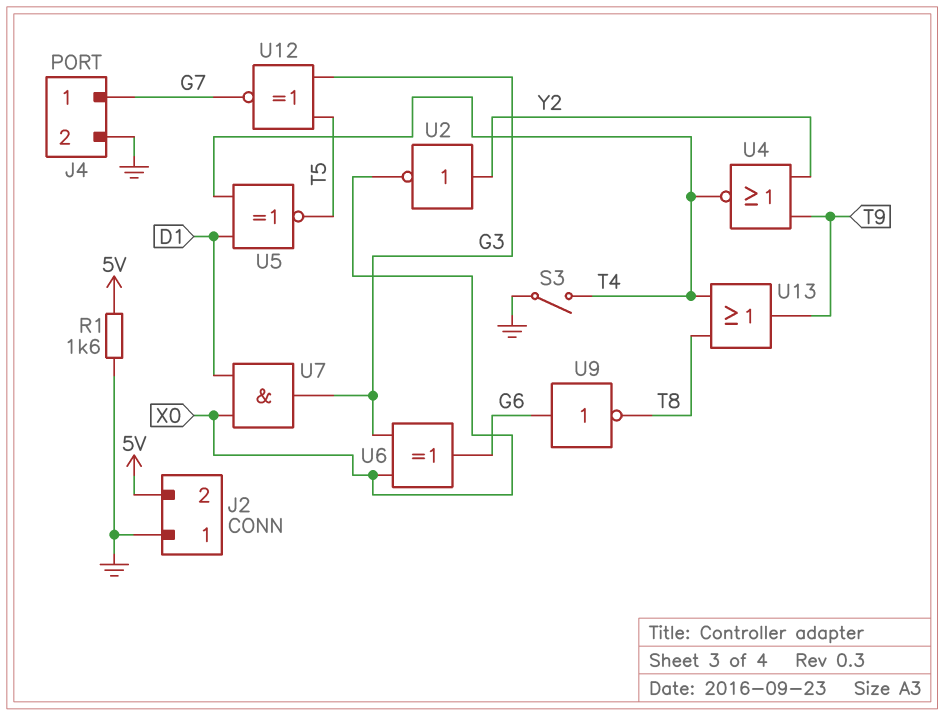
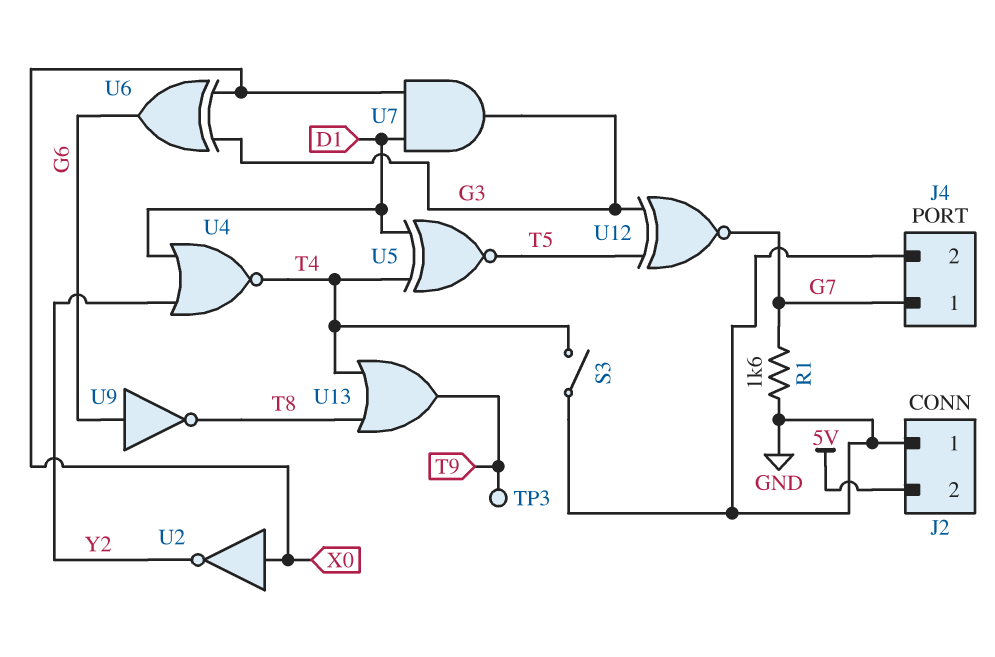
R1: 1.6k (5V, GND) -> 1.6k (G7, GND)
TP3: none -> test point (T9)
U2: NOT (in Y2, out X0) -> NOT (in X0, out Y2)
U4: NOR (in T9, in Y2, out T4) -> NOR (in D1, in Y2, out T4)

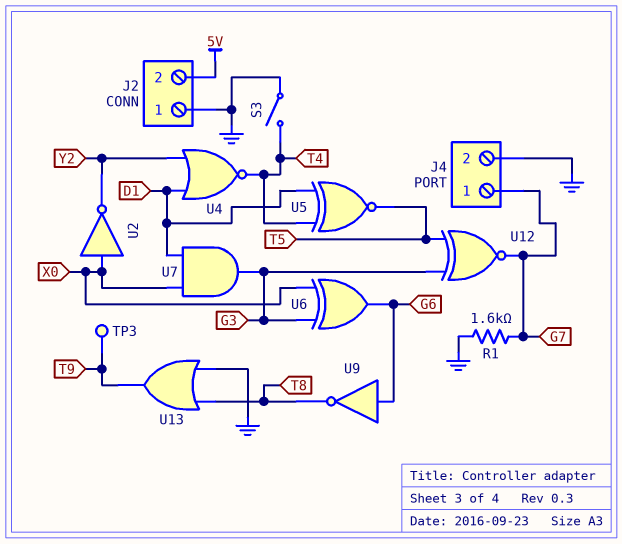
U13: OR (in T4, in T8, out T9) -> OR (in GND, in T8, out T9)

